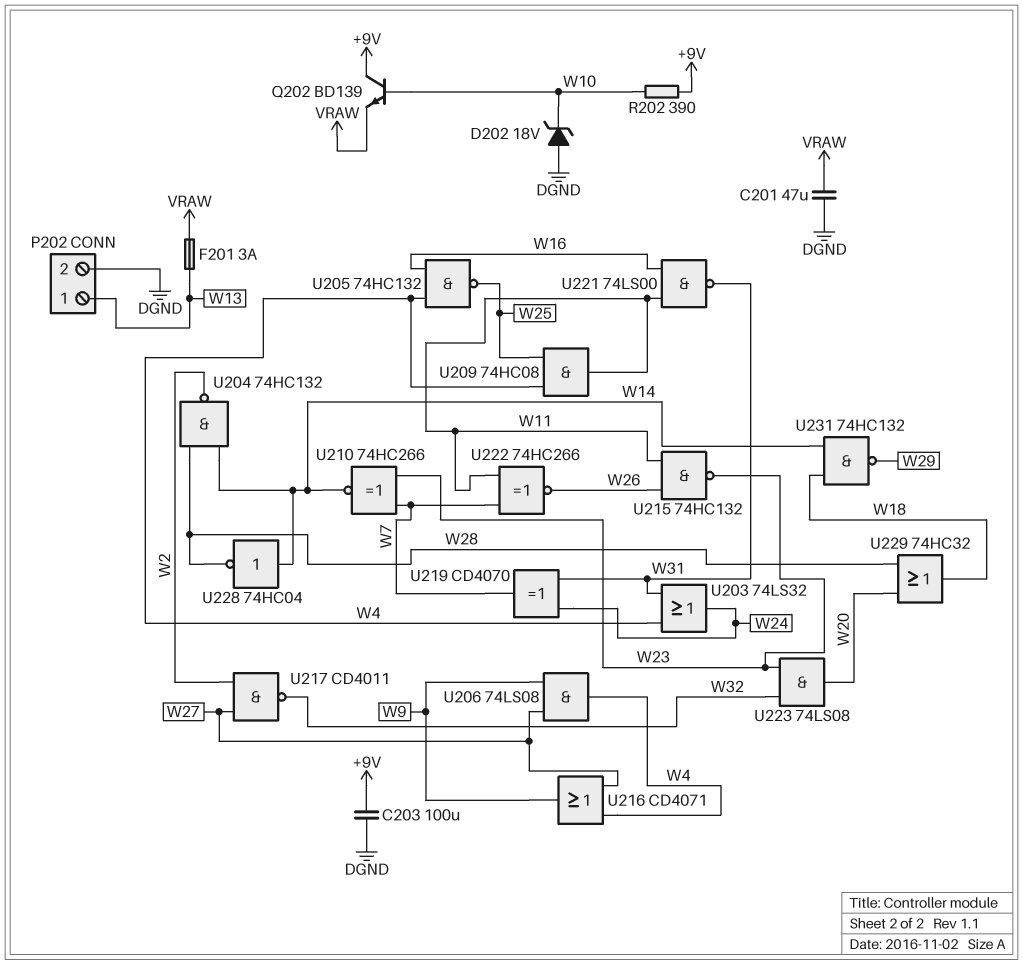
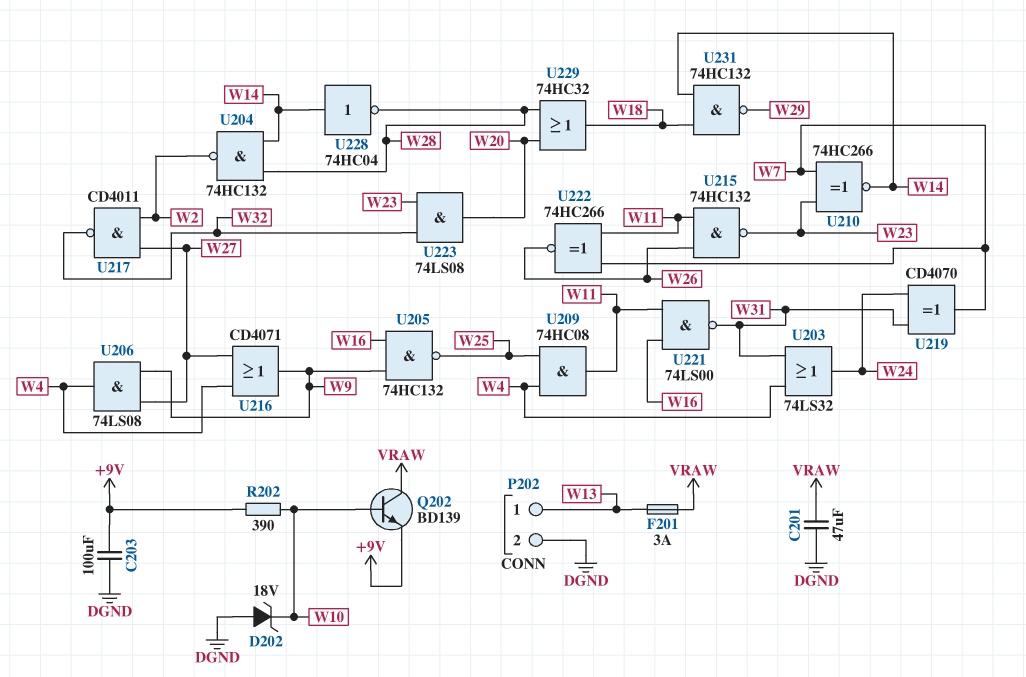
Q202: NPN BD139 (B W10, C +9V, E VRAW) -> NPN BD139 (B W10, C VRAW, E +9V)
U205: NAND 74HC132 (in W4, in W16, out W25) -> NAND 74HC132 (in W9, in W16, out W25)

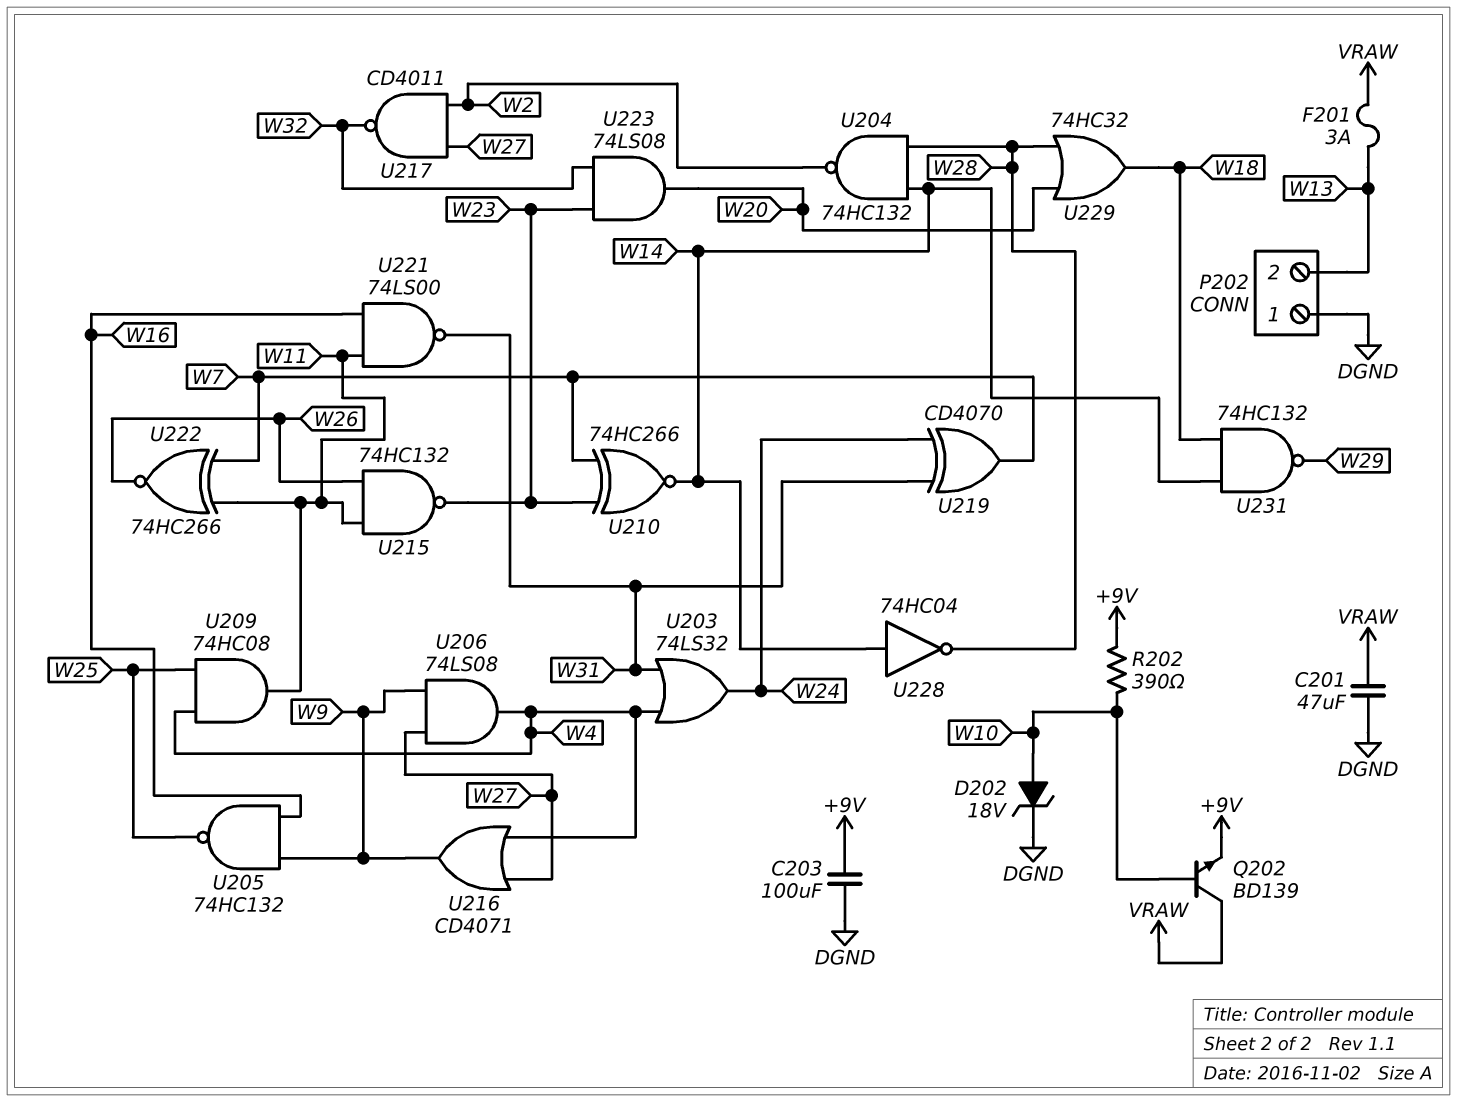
D202: zener 18V (A DGND, K W10) -> zener 18V (A W10, K DGND)
P202 pin 1: W13 -> DGND
P202 pin 2: DGND -> W13

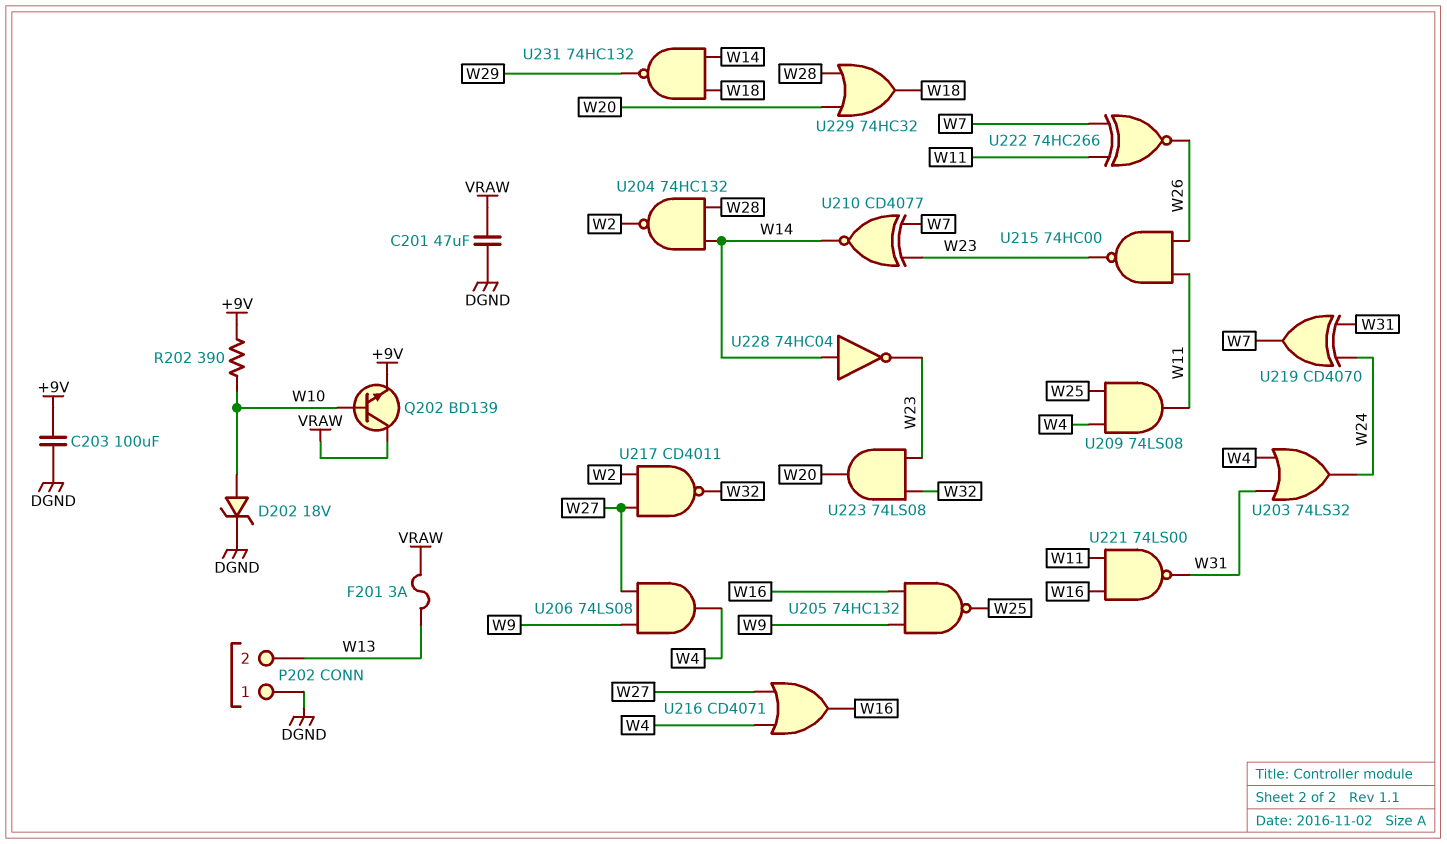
U209: AND 74HC08 (in W4, in W25, out W11) -> AND 74LS08 (in W4, in W25, out W11)
U210: XNOR 74HC266 (in W7, in W23, out W14) -> XNOR CD4077 (in W7, in W23, out W14)
U215: NAND 74HC132 (in W11, in W26, out W23) -> NAND 74HC00 (in W11, in W26, out W23)
U216: OR CD4071 (in W4, in W27, out W9) -> OR CD4071 (in W4, in W27, out W16)
U228: NOT 74HC04 (in W14, out W28) -> NOT 74HC04 (in W14, out W23)

